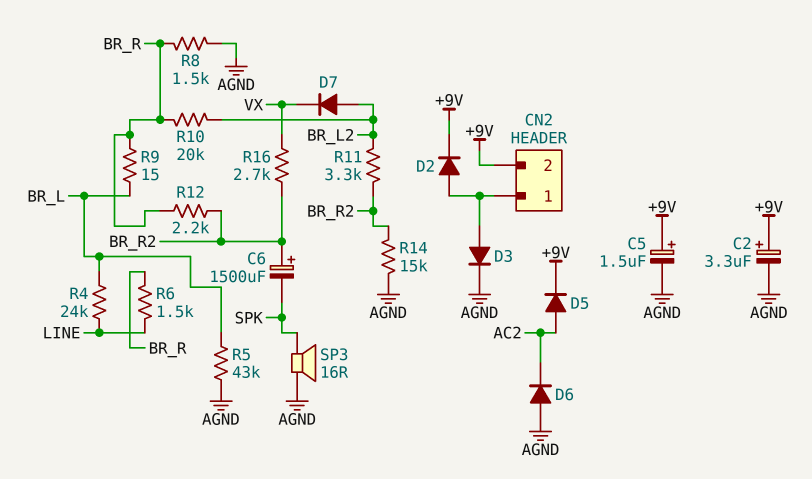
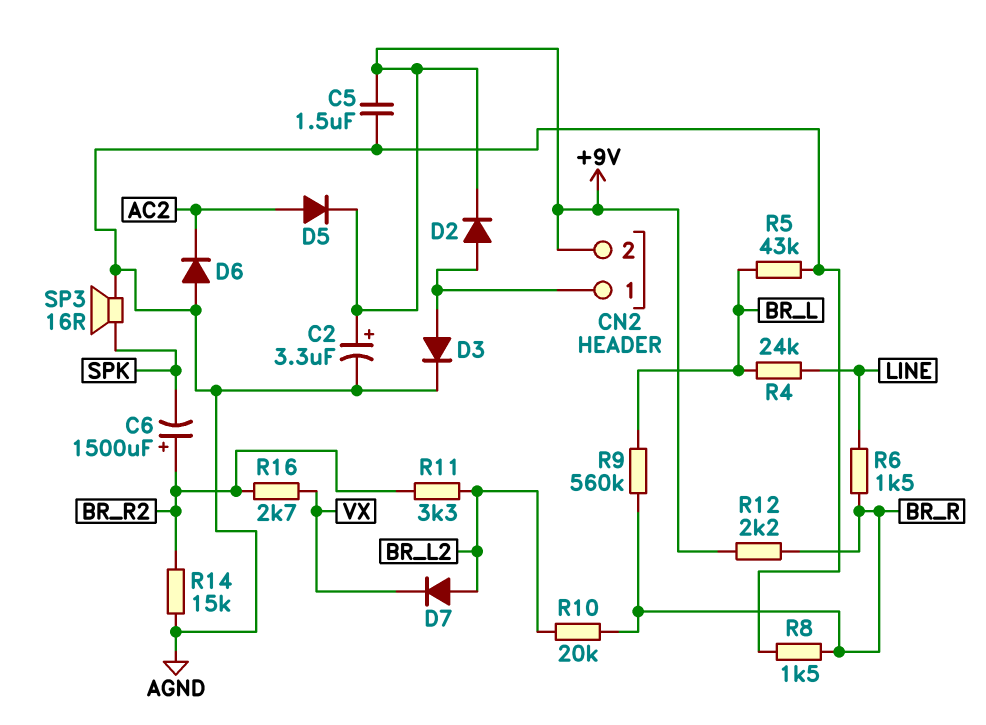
C5: 1.5uF (plus +9V, minus AGND) -> 1.5uF (+9V, AGND)
R9: 15 (BR_L, BR_R) -> 560k (BR_L, BR_R)
R12: 2.2k (BR_R, BR_R2) -> 2.2k (+9V, BR_R)

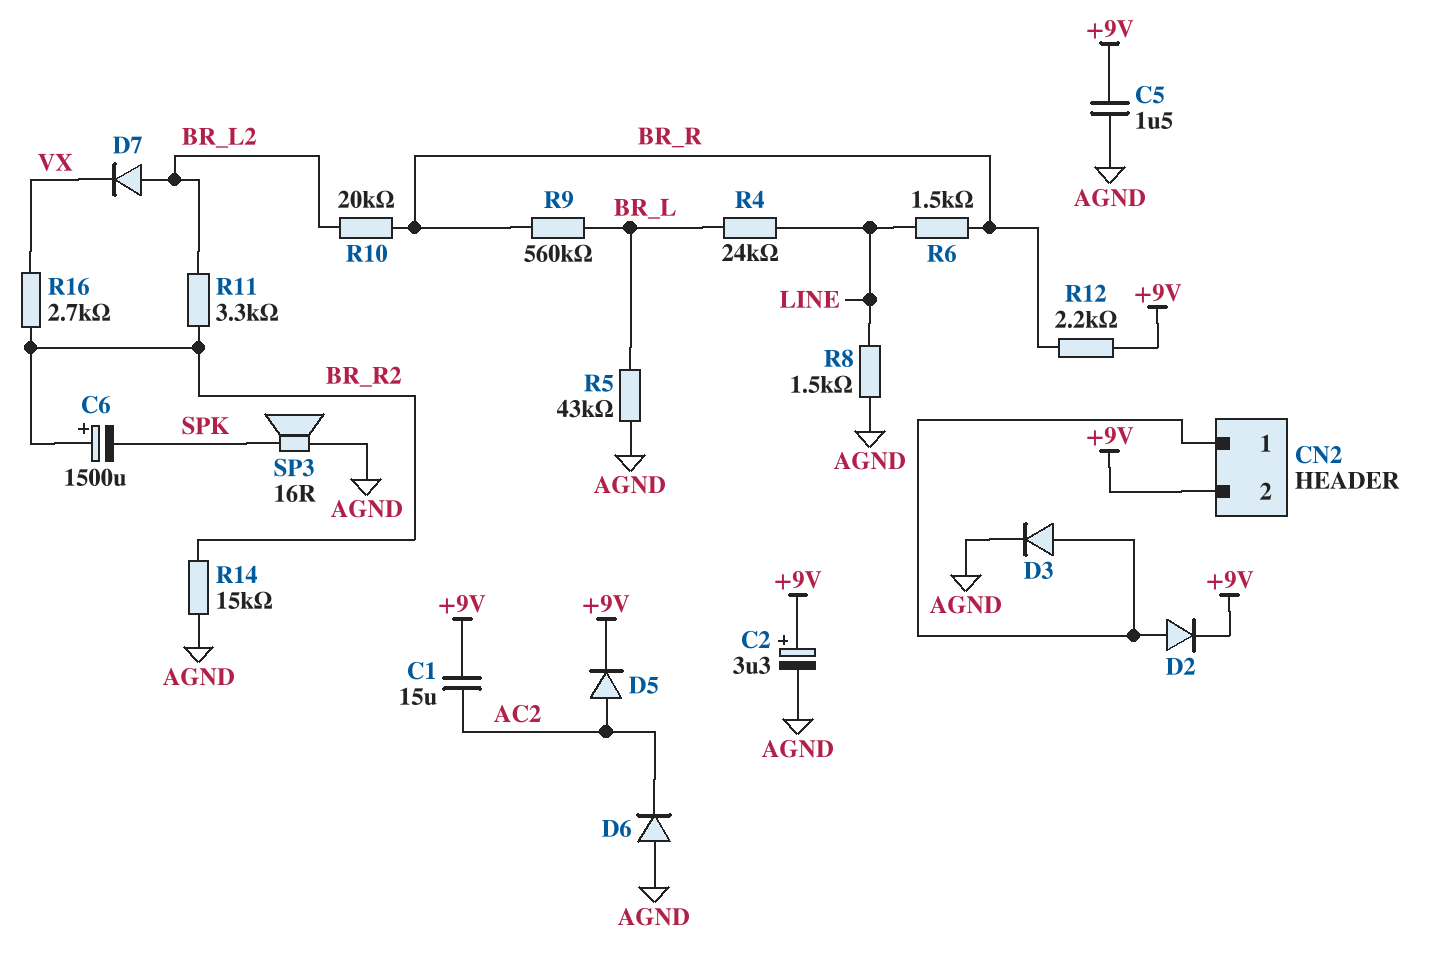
C1: none -> 15uF (+9V, AC2)
R8: 1.5k (AGND, BR_R) -> 1.5k (AGND, LINE)

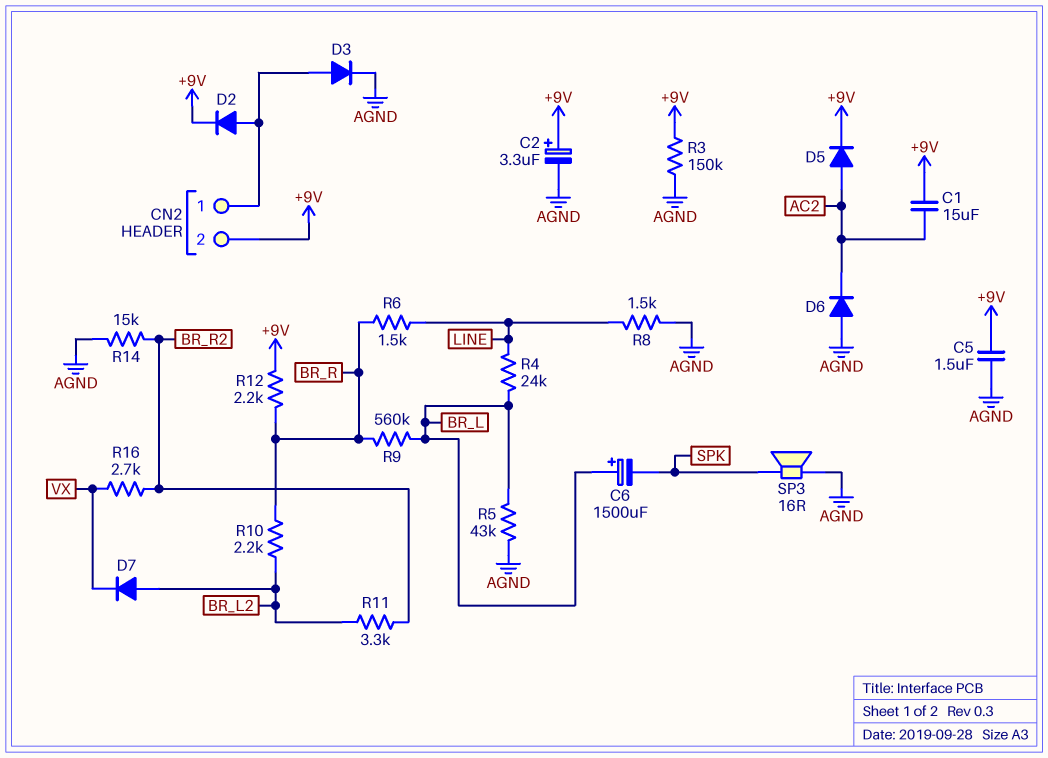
C6: 1500uF (plus BR_R2, minus SPK) -> 1500uF (plus BR_L, minus SPK)
R3: none -> 150k (+9V, AGND)
R10: 20k (BR_L2, BR_R) -> 2.2k (BR_L2, BR_R)

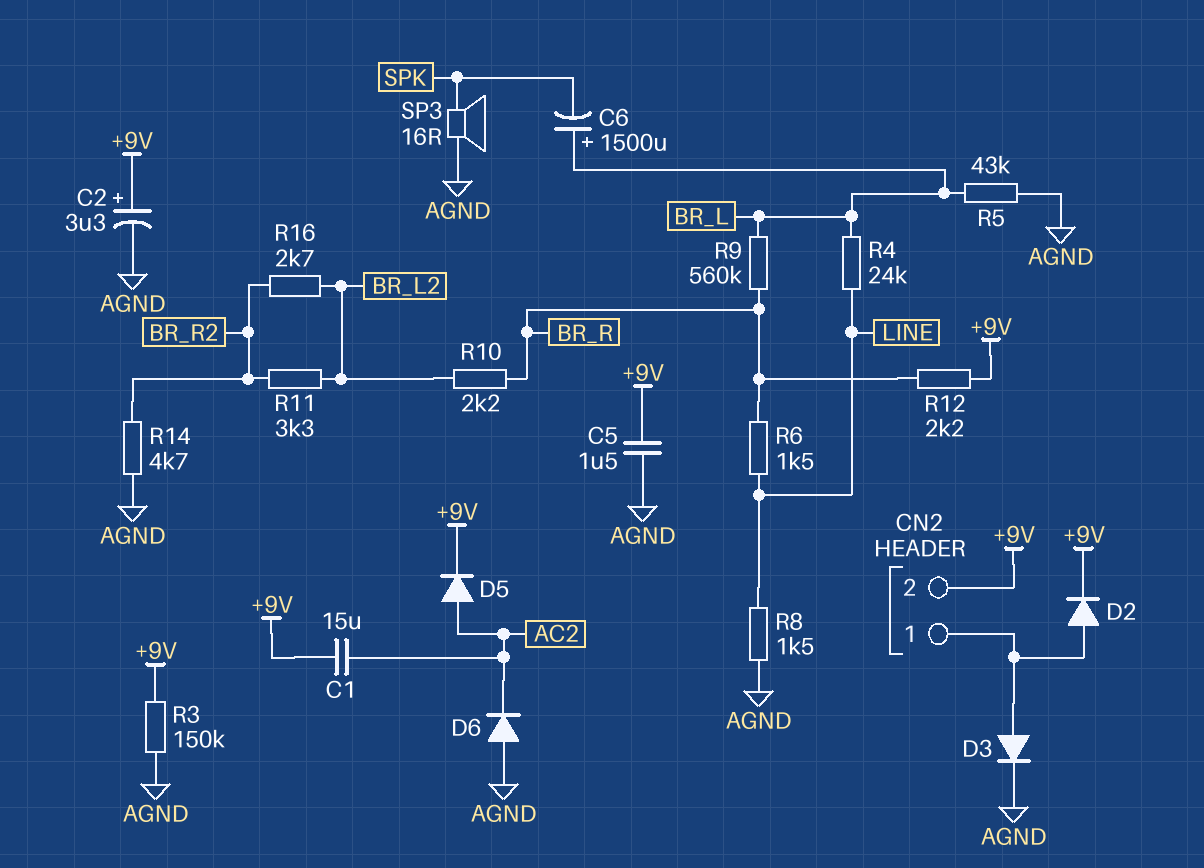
D7: diode (A BR_L2, K VX) -> none
R14: 15k (AGND, BR_R2) -> 4.7k (AGND, BR_R2)
R16: 2.7k (BR_R2, VX) -> 2.7k (BR_L2, BR_R2)

